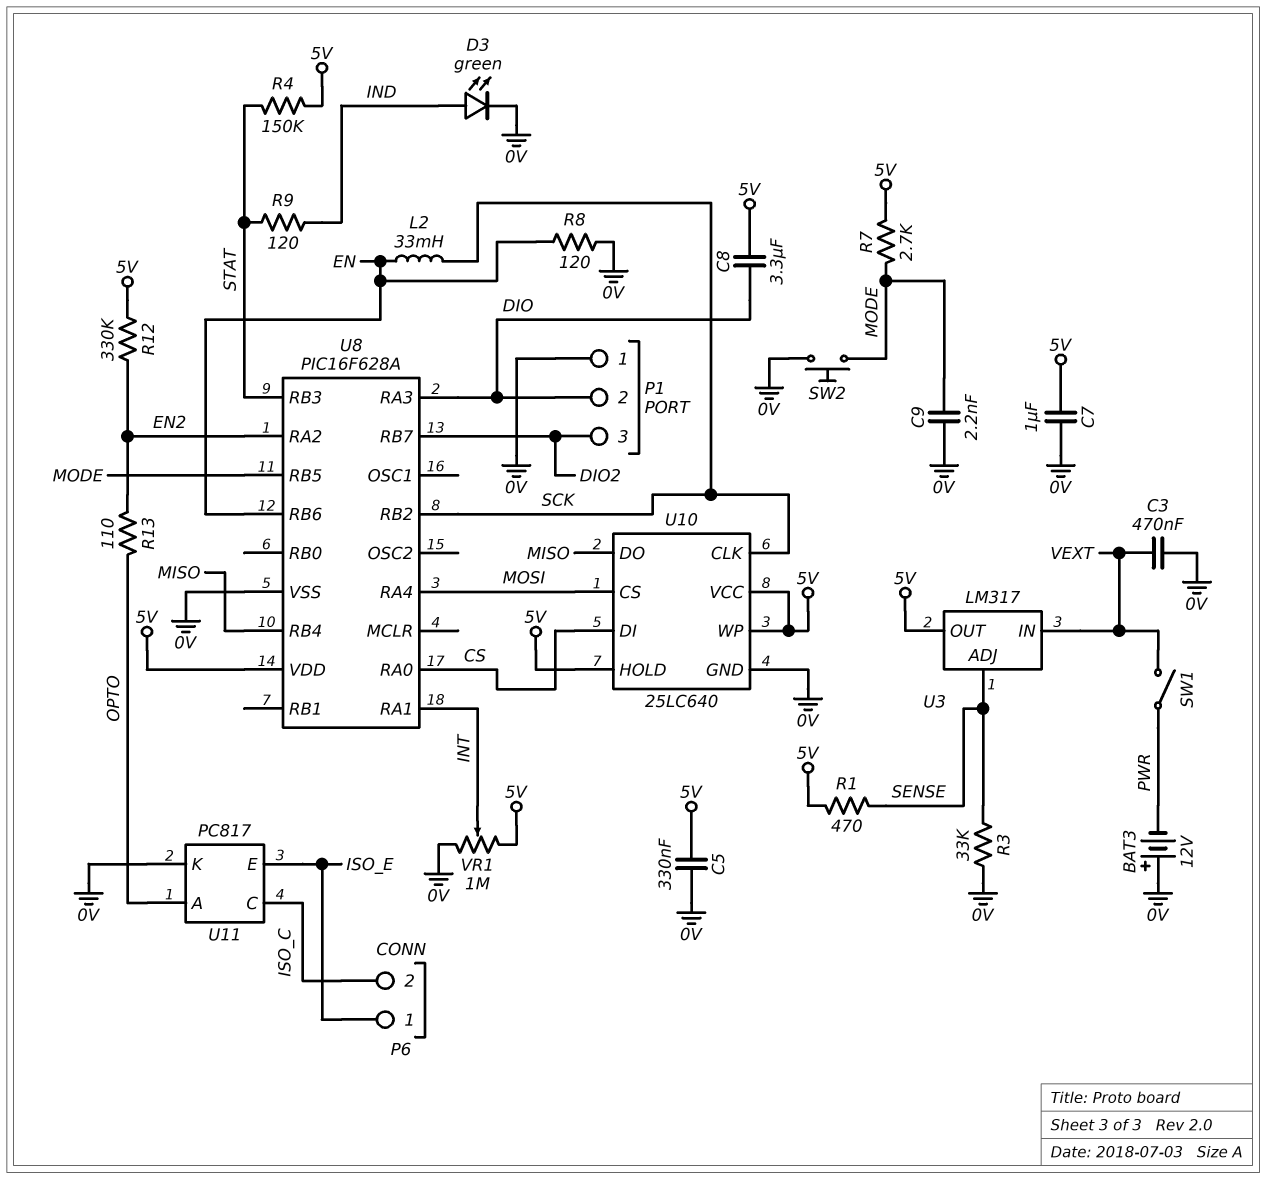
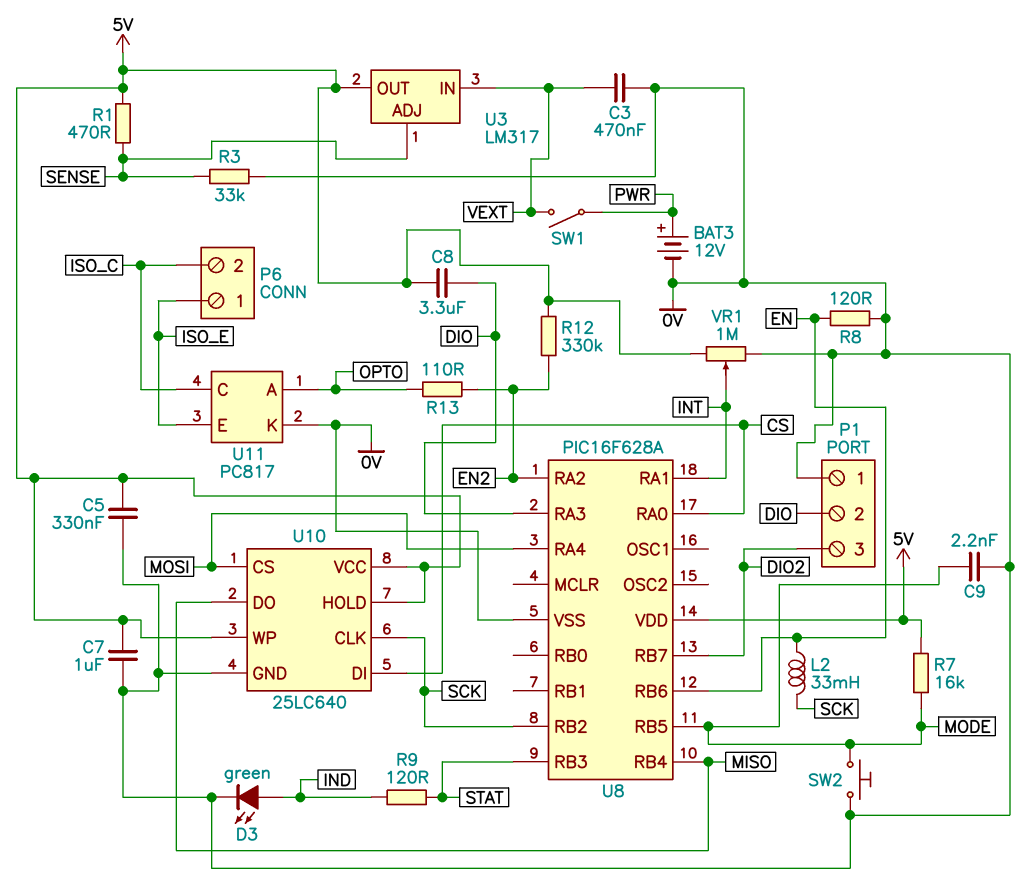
BAT3: 12V (plus 0V, minus PWR) -> 12V (plus PWR, minus 0V)
R4: 150k (5V, STAT) -> none
R7: 2.7k (5V, MODE) -> 16k (5V, MODE)

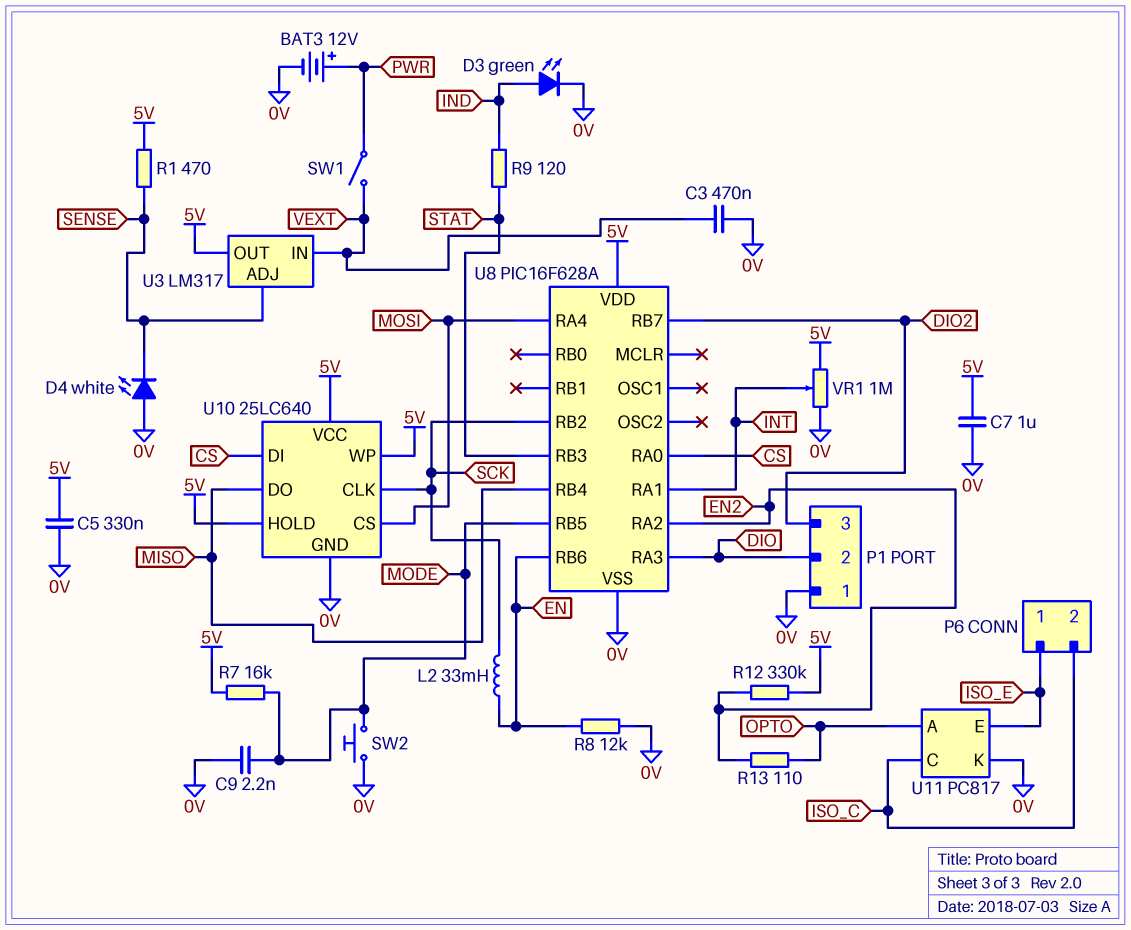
C8: 3.3uF (5V, DIO) -> none
D4: none -> LED white (A 0V, K SENSE)
R3: 33k (0V, SENSE) -> none
R8: 120 (0V, EN) -> 12k (0V, EN)

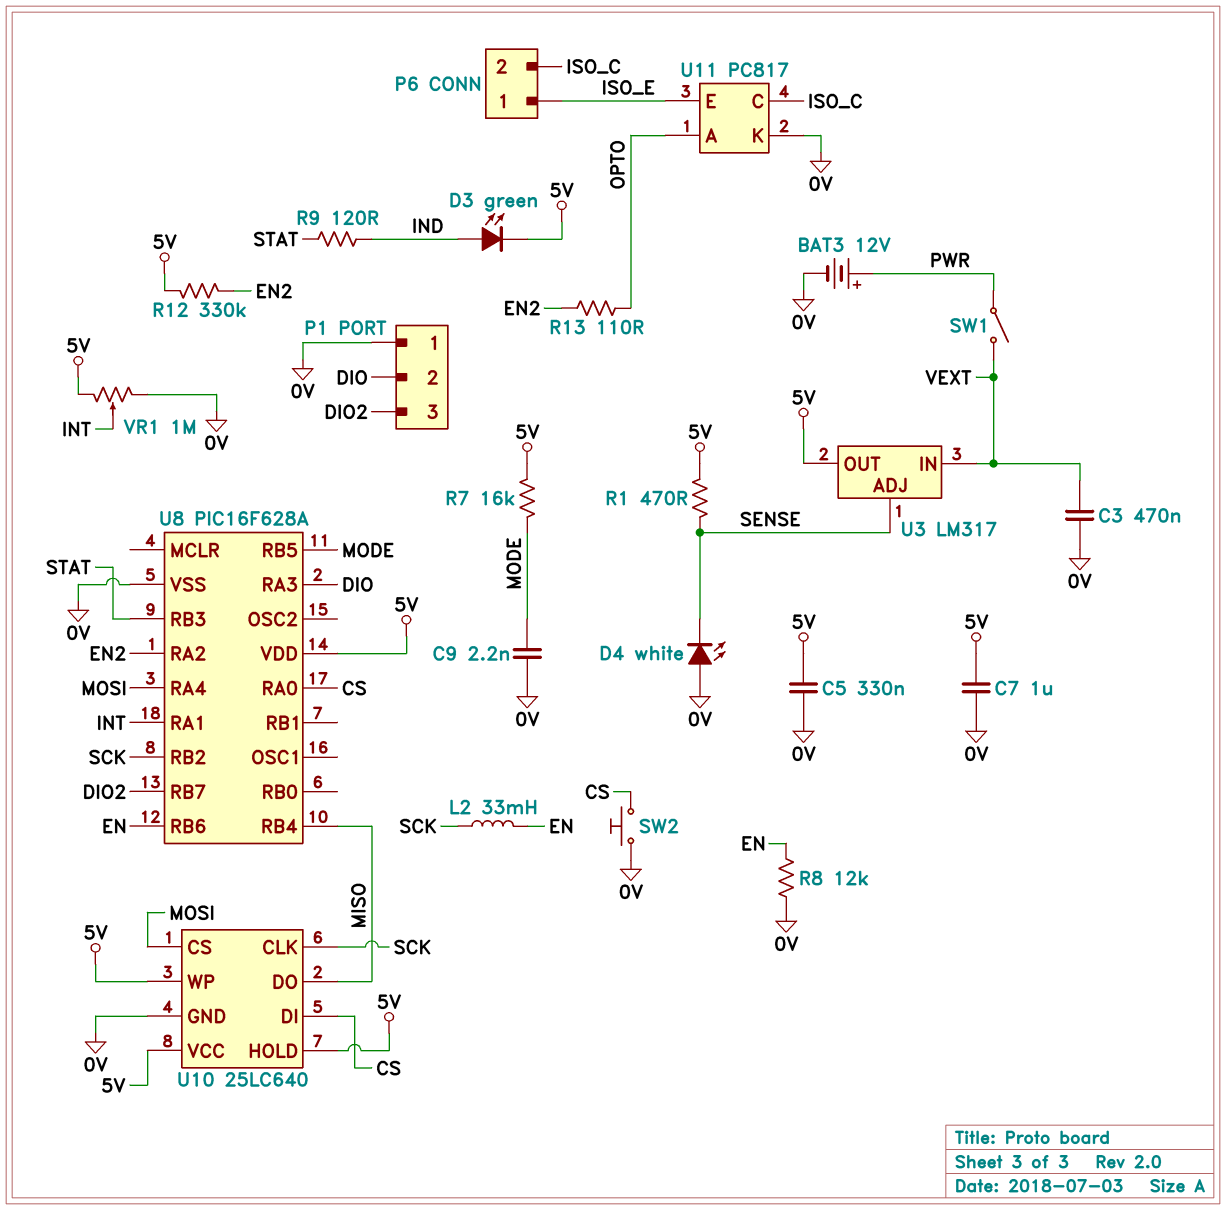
D3: LED green (A IND, K 0V) -> LED green (A IND, K 5V)
SW2: button (0V, MODE) -> button (0V, CS)

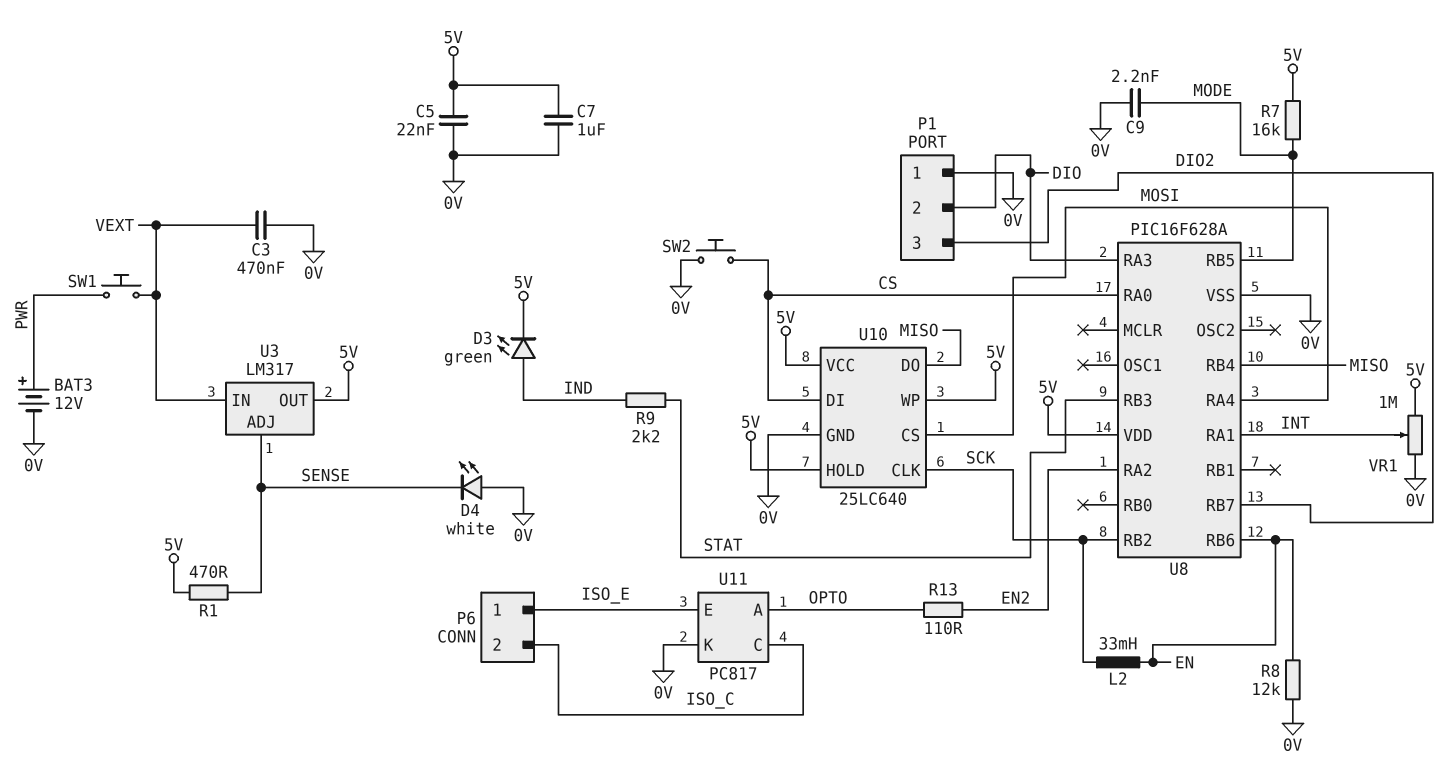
C5: 330nF (0V, 5V) -> 22nF (0V, 5V)
R9: 120 (IND, STAT) -> 2.2k (IND, STAT)
R12: 330k (5V, EN2) -> none
SW1: switch (PWR, VEXT) -> button (PWR, VEXT)

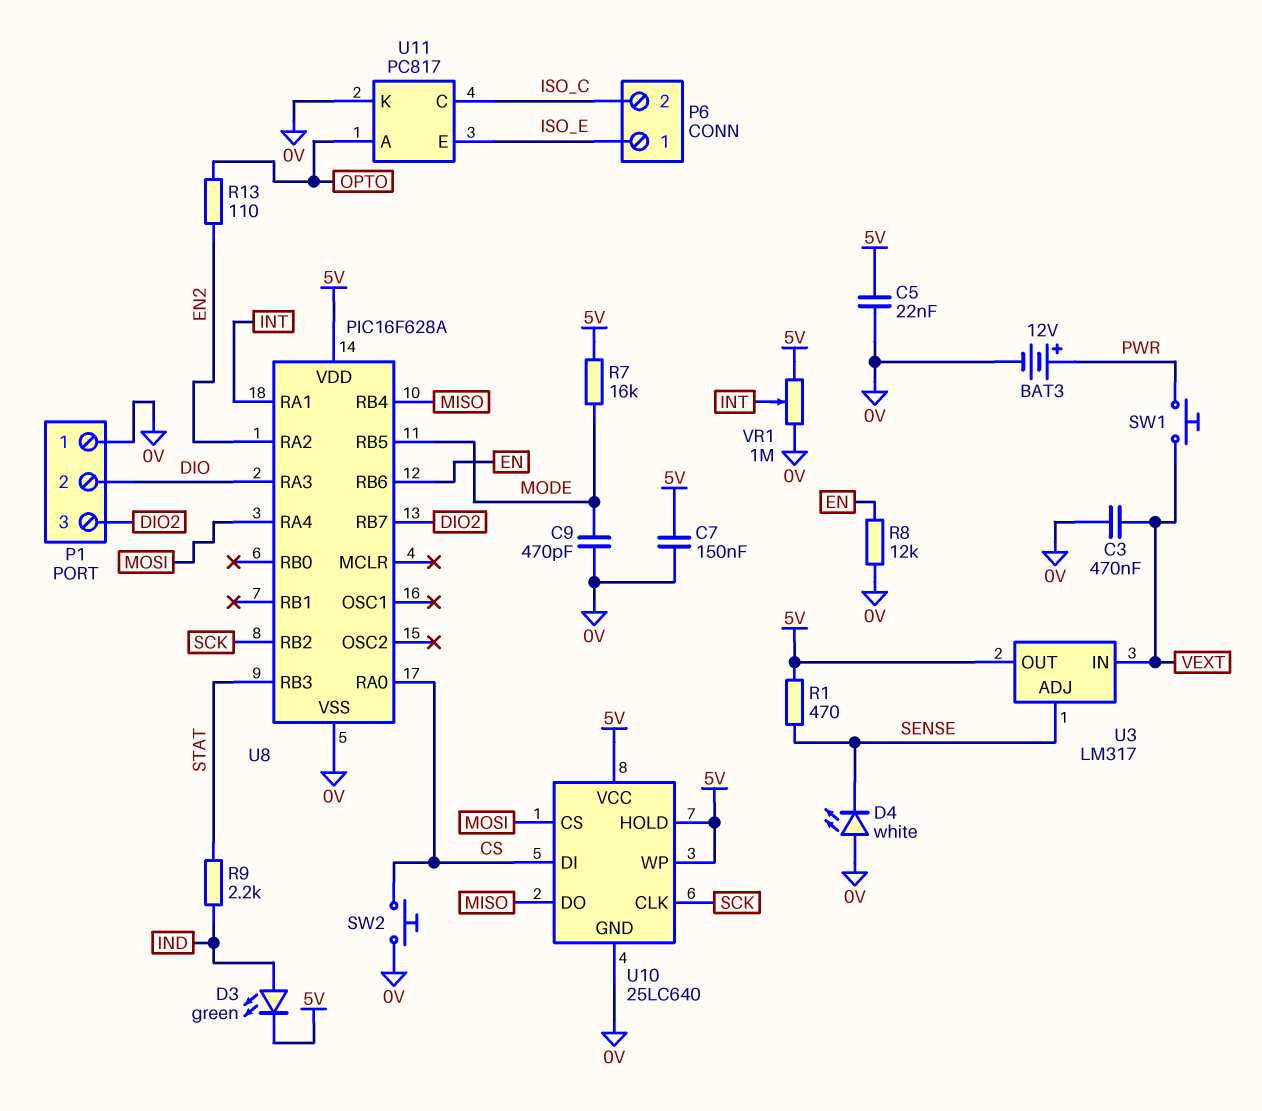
C7: 1uF (0V, 5V) -> 150nF (0V, 5V)
C9: 2.2nF (0V, MODE) -> 470pF (0V, MODE)
L2: 33mH (EN, SCK) -> none

